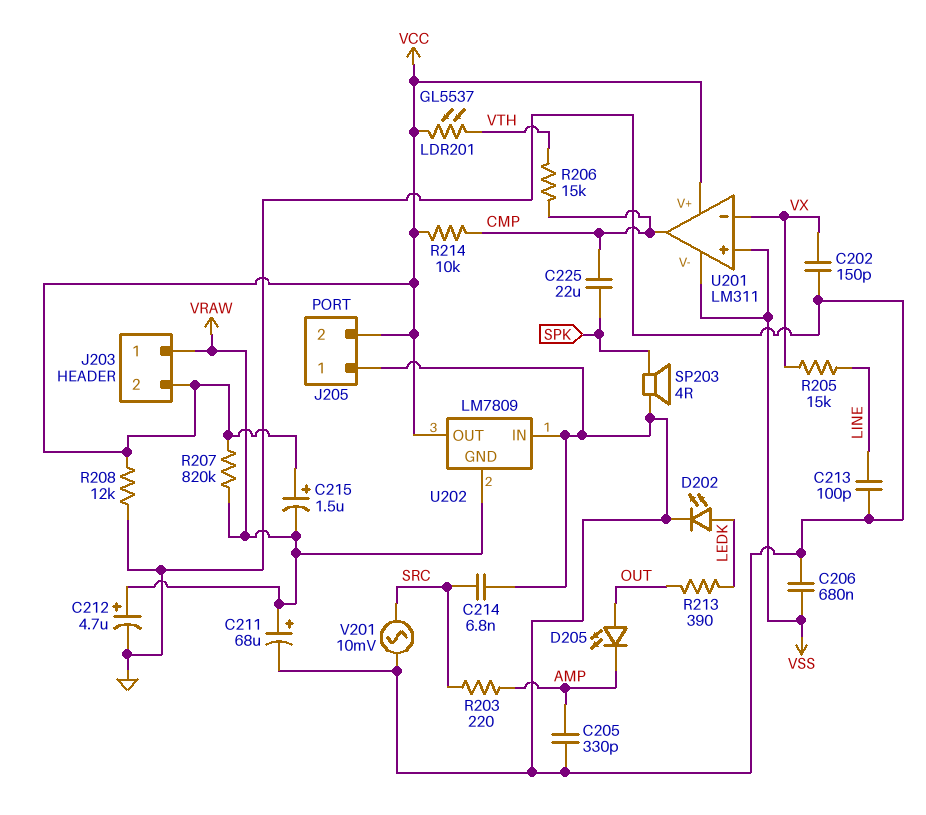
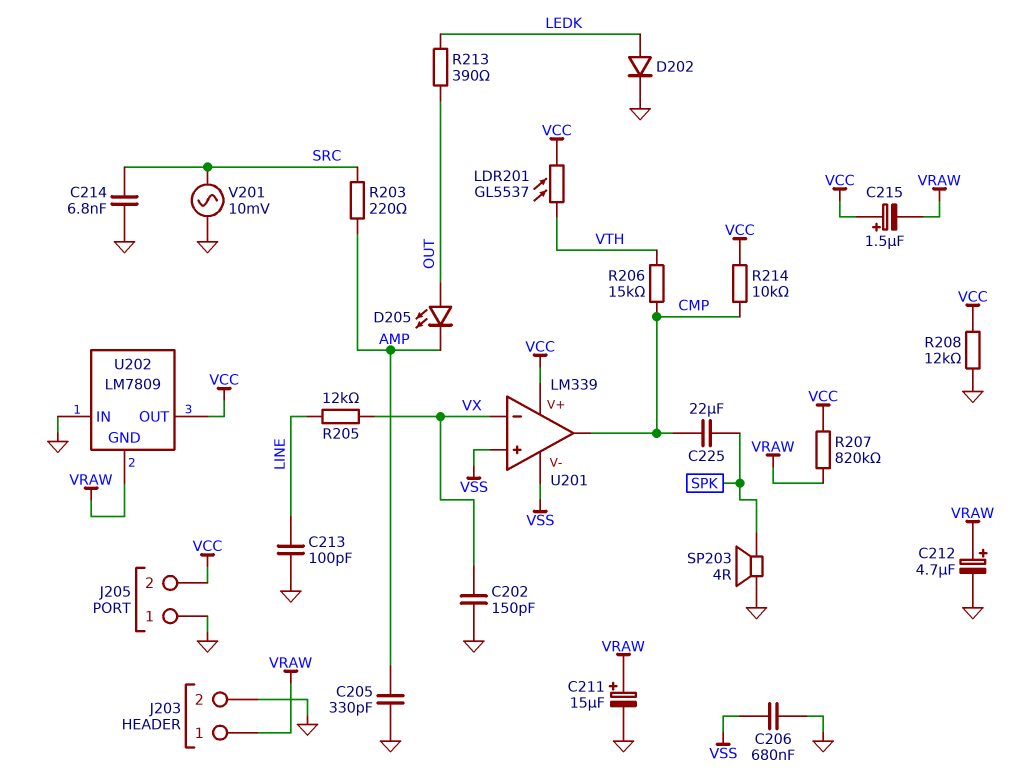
C211: 68uF (plus VRAW, minus GND) -> 15uF (plus VRAW, minus GND)
D202: LED (A LEDK, K GND) -> diode (A LEDK, K GND)
J203 pin 2: VCC -> GND
R205: 15k (LINE, VX) -> 12k (LINE, VX)
U201: LM311 -> LM339

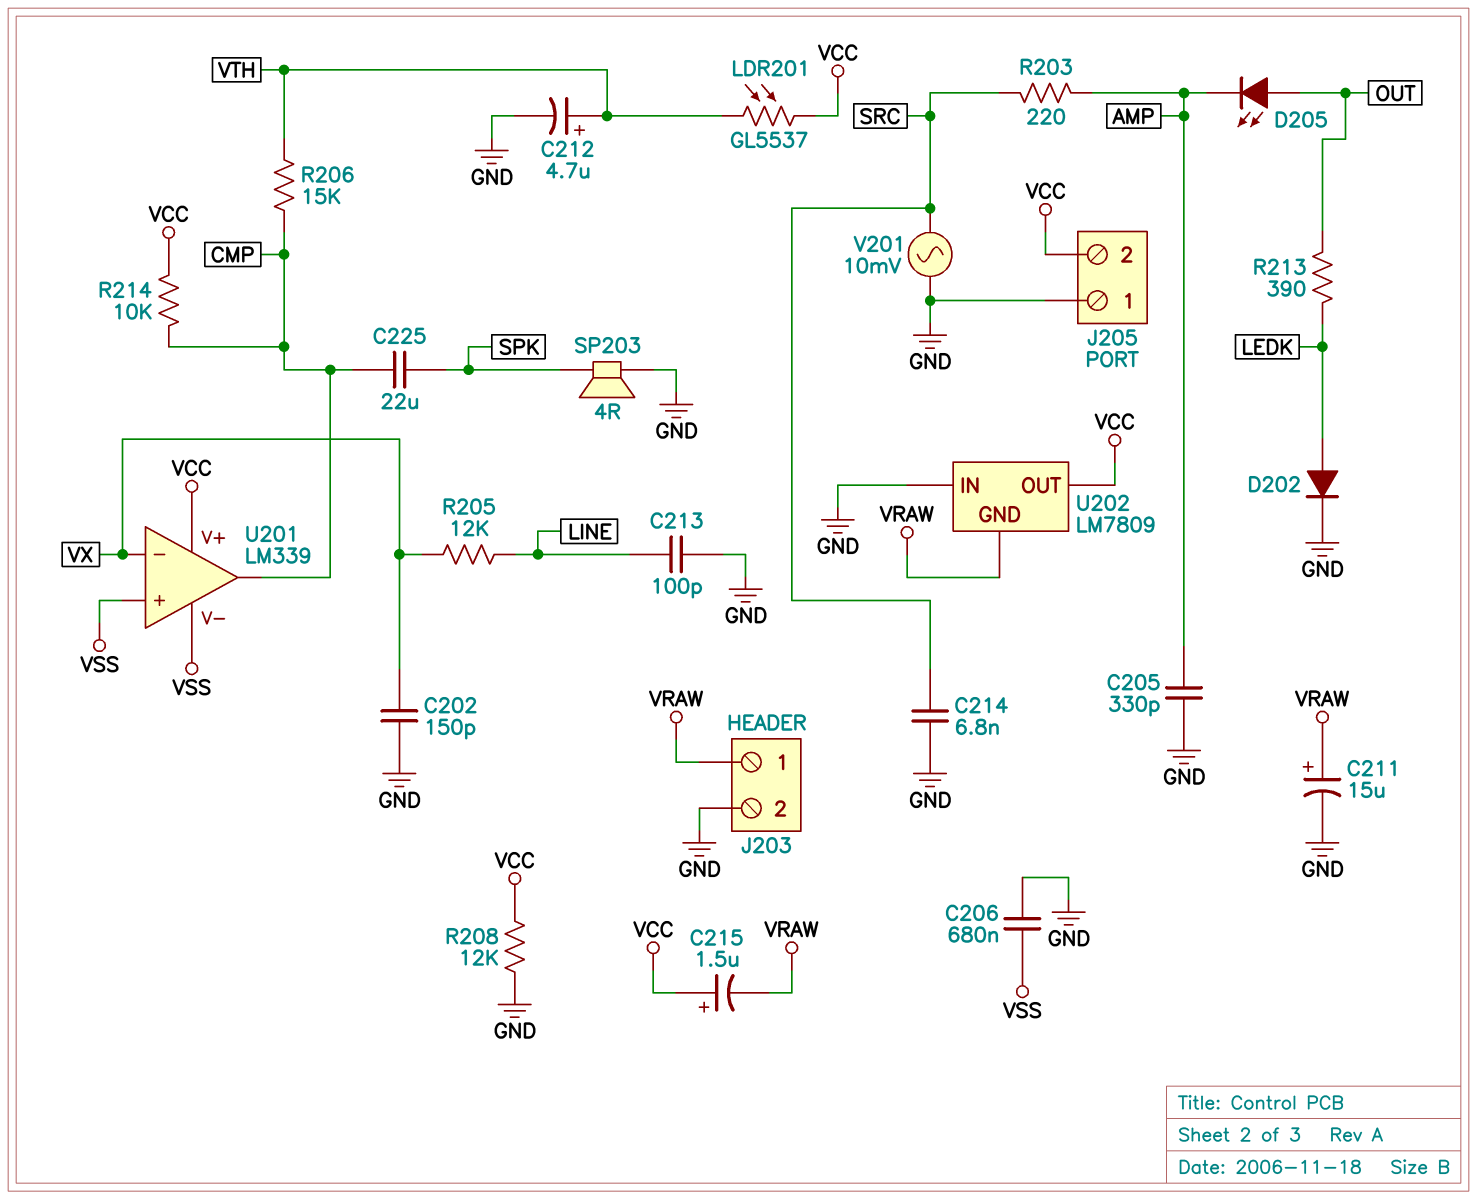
C212: 4.7uF (plus VRAW, minus GND) -> 4.7uF (plus VTH, minus GND)
R207: 820k (VCC, VRAW) -> none

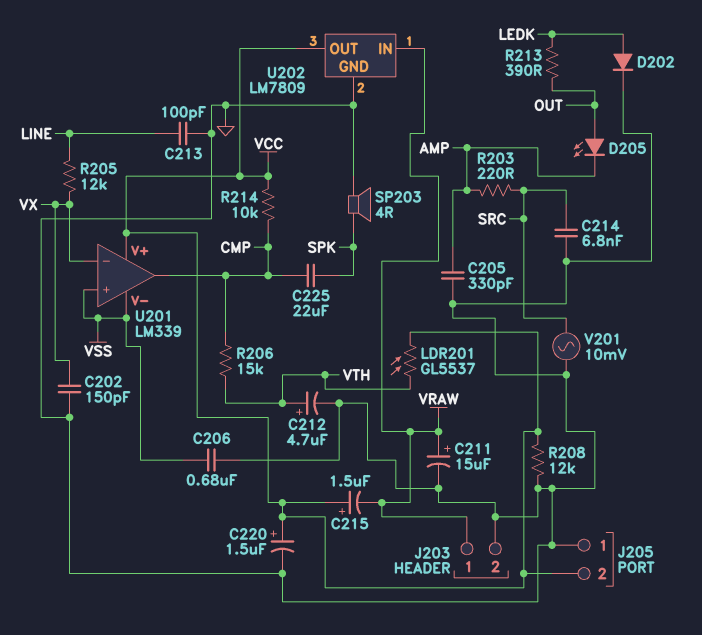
C220: none -> 1.5uF (plus VCC, minus GND)
U202 pin GND: VRAW -> GND
U202 pin IN: GND -> VRAW

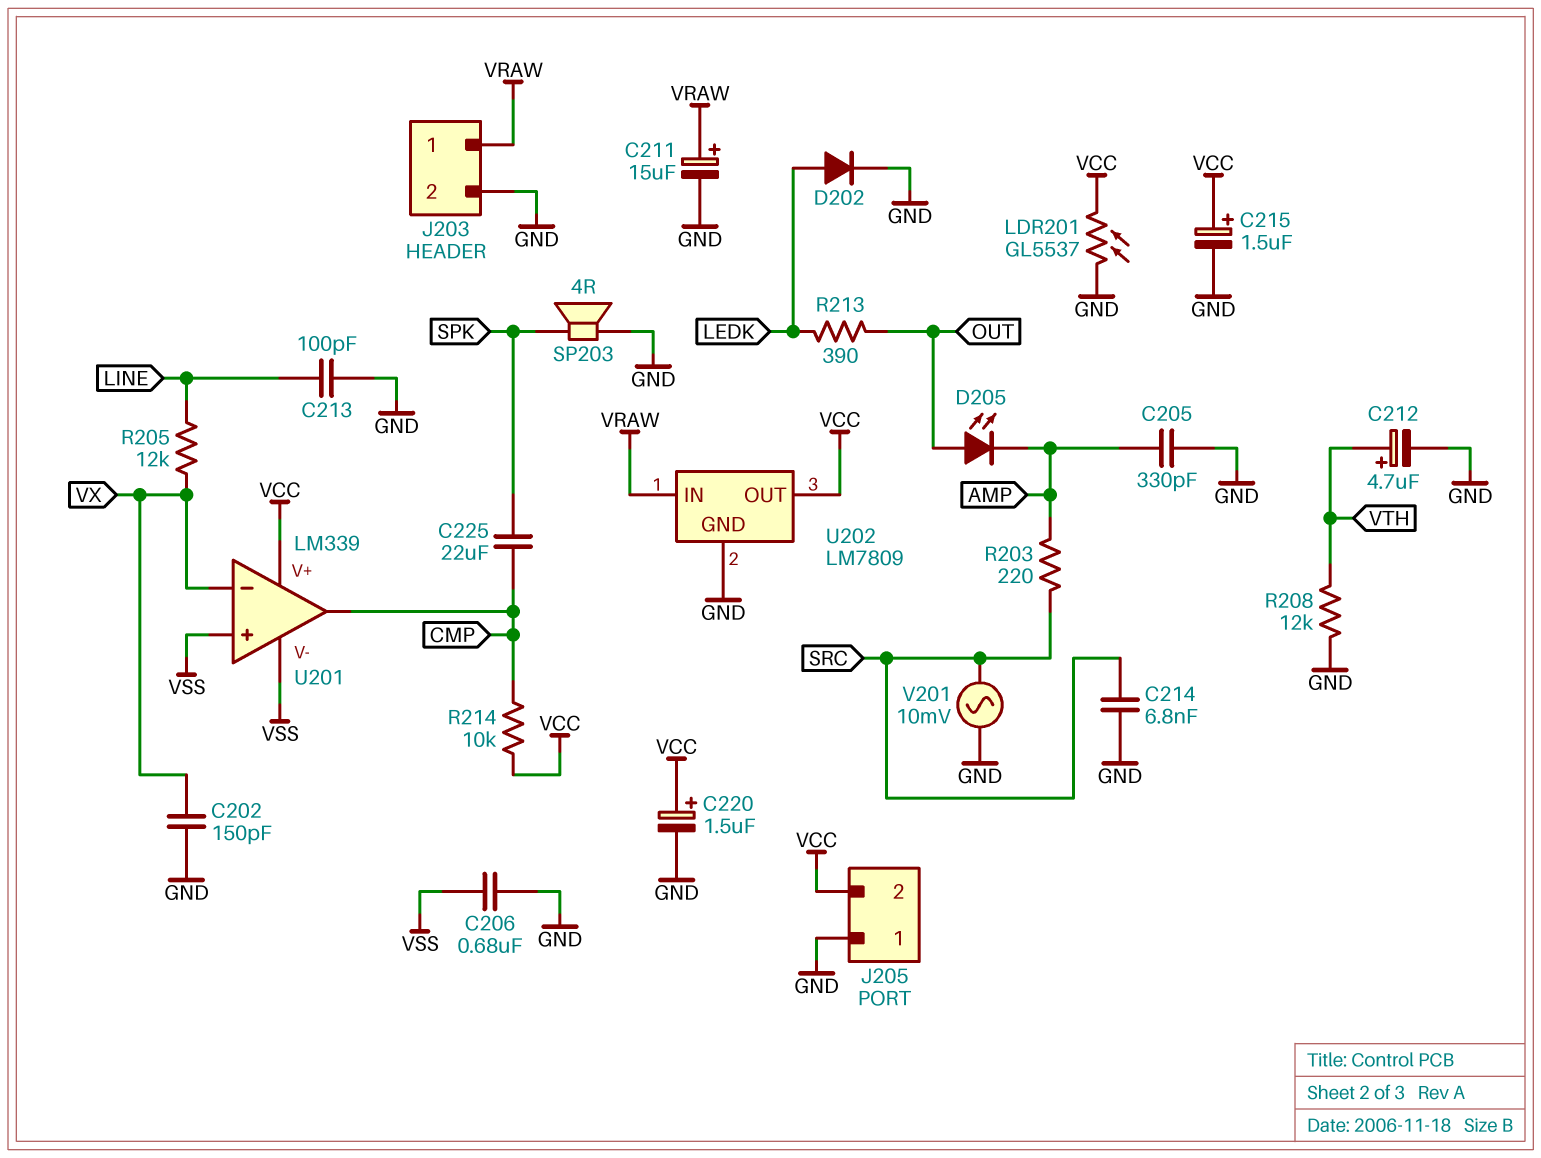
C215: 1.5uF (plus VCC, minus VRAW) -> 1.5uF (plus VCC, minus GND)
LDR201: GL5537 (VCC, VTH) -> GL5537 (GND, VCC)
R206: 15k (CMP, VTH) -> none
R208: 12k (GND, VCC) -> 12k (GND, VTH)

